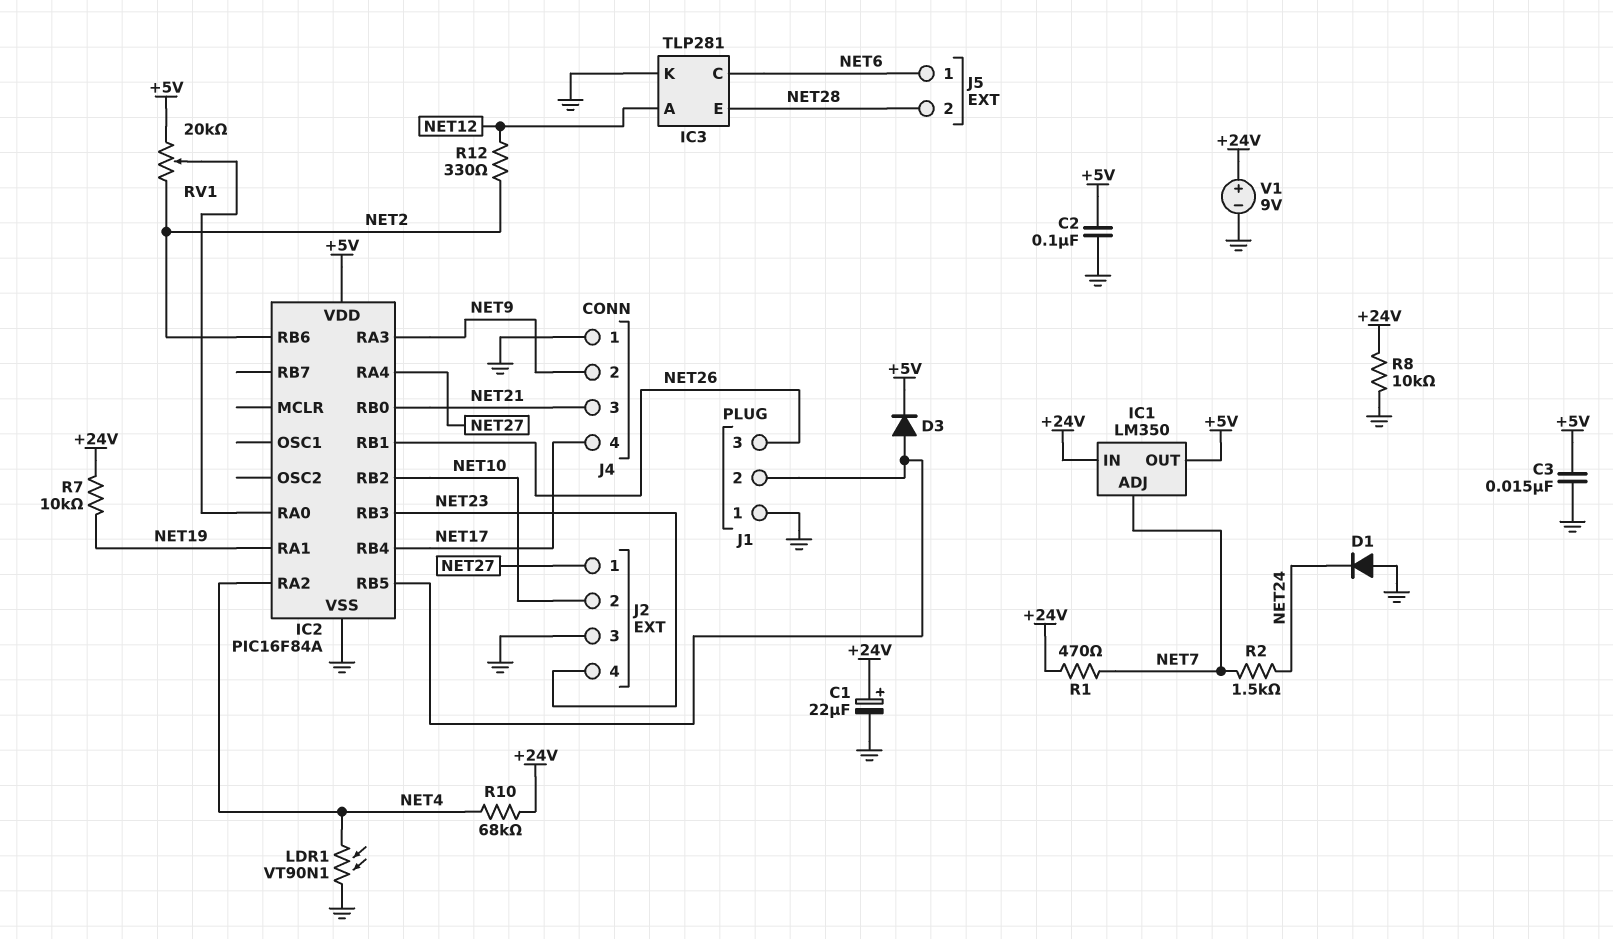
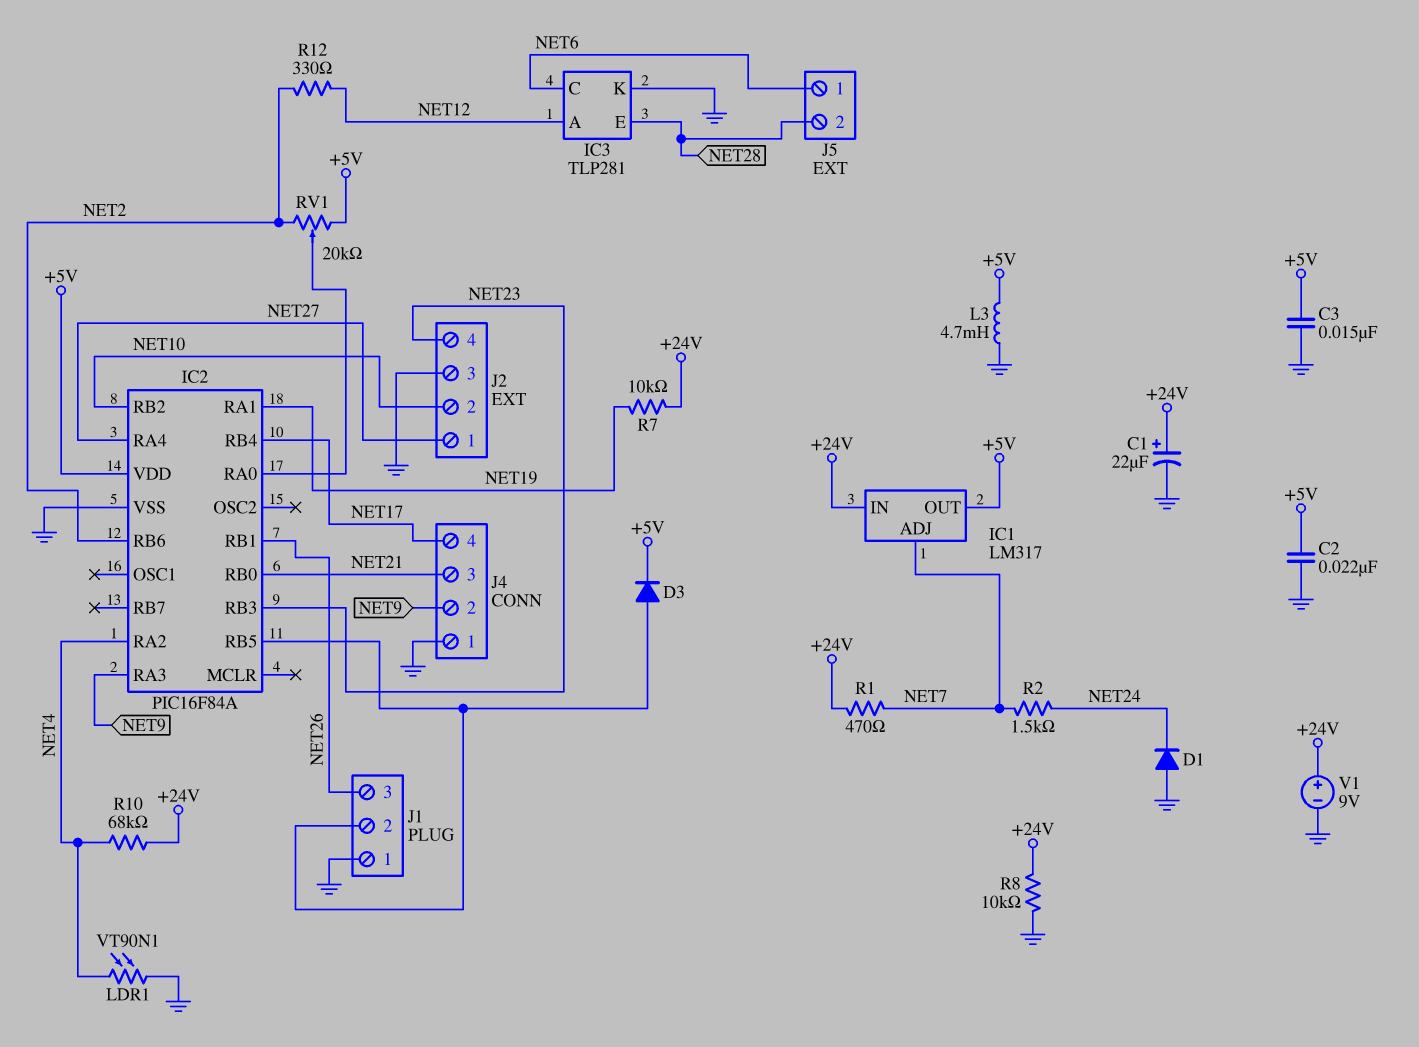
C2: 100nF (+5V, GND) -> 22nF (+5V, GND)
IC1: LM350 -> LM317
L3: none -> 4.7mH (+5V, GND)

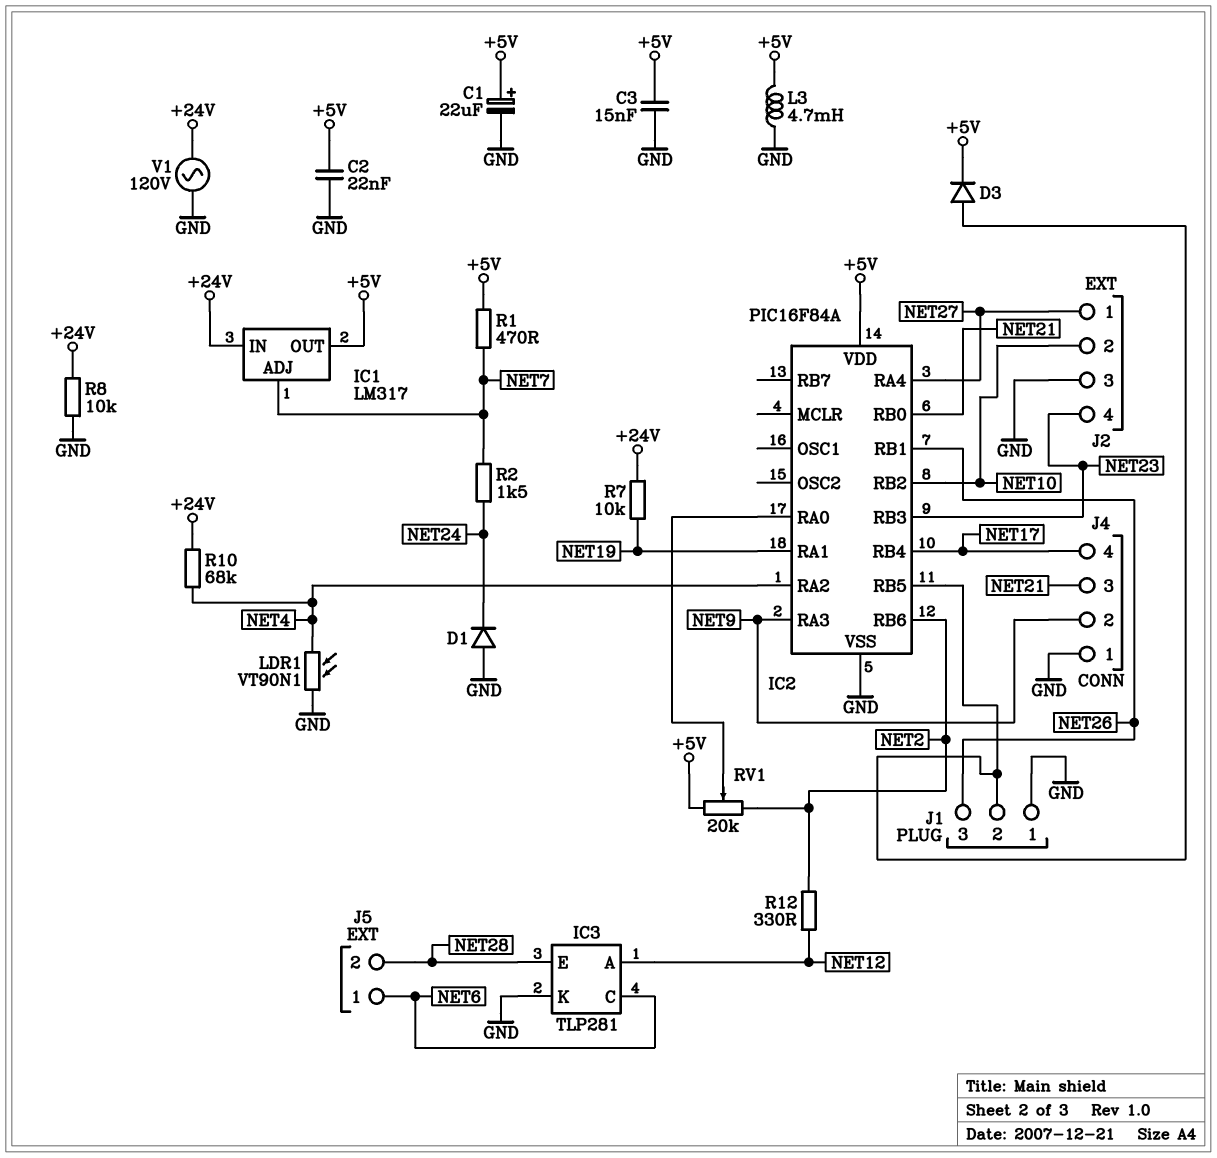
C1: 22uF (plus +24V, minus GND) -> 22uF (plus +5V, minus GND)
R1: 470 (+24V, NET7) -> 470 (+5V, NET7)
V1: 9V (plus +24V, minus GND) -> AC 120V (+24V, GND)

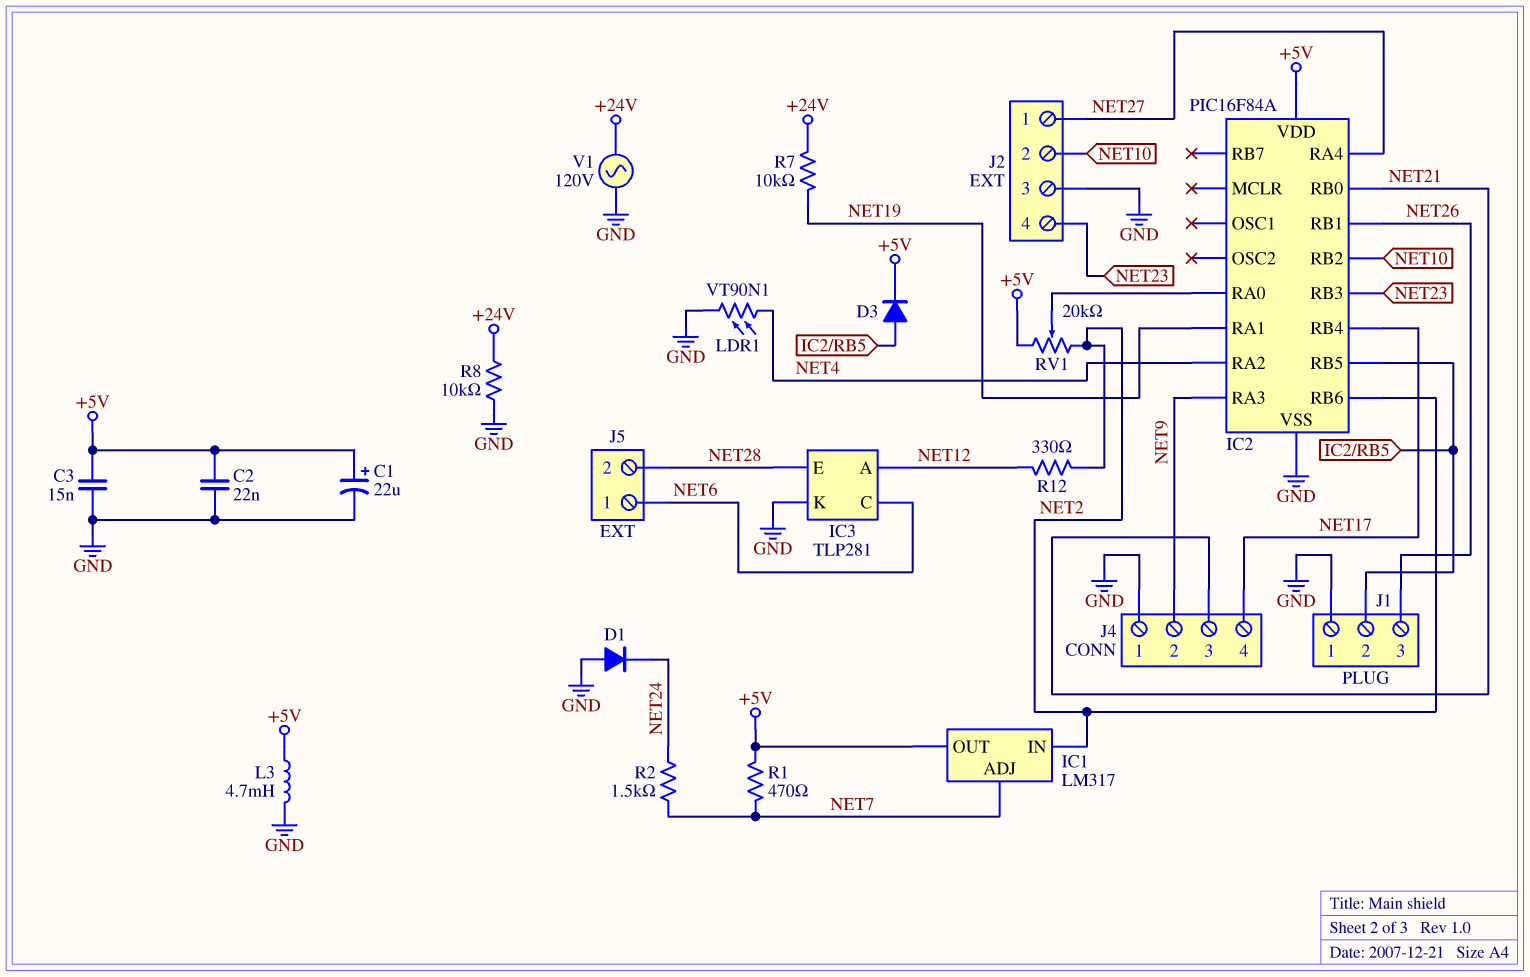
IC1 pin IN: +24V -> NET2
R10: 68k (+24V, NET4) -> none

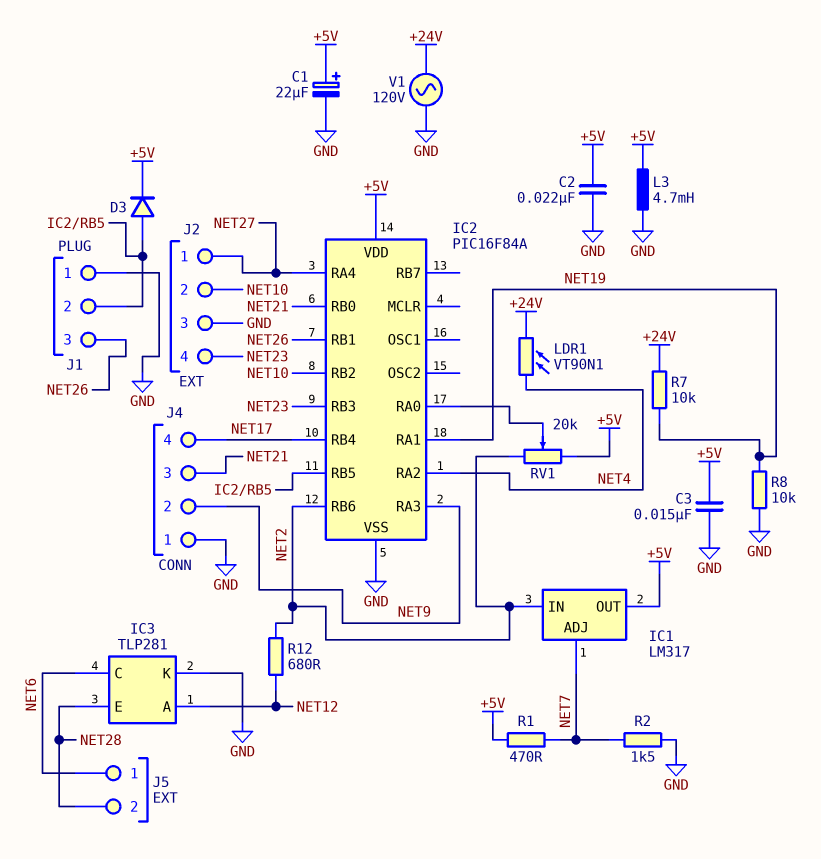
D1: diode (A GND, K NET24) -> none
LDR1: VT90N1 (GND, NET4) -> VT90N1 (+24V, NET4)
R2: 1.5k (NET7, NET24) -> 1.5k (GND, NET7)
R8: 10k (+24V, GND) -> 10k (GND, NET19)
R12: 330 (NET2, NET12) -> 680 (NET2, NET12)

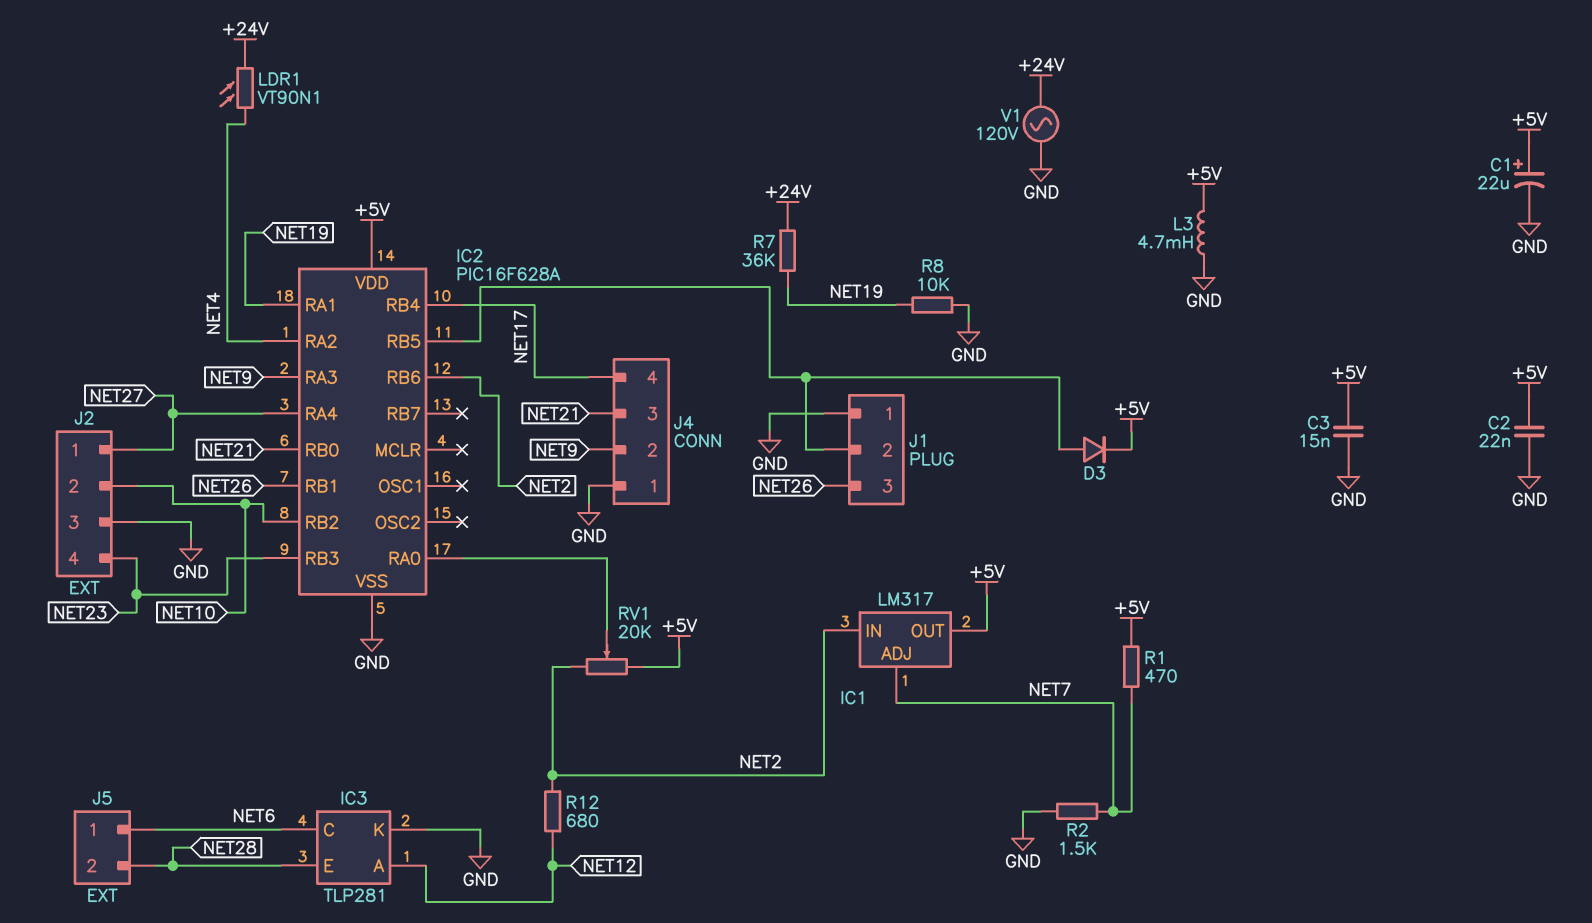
IC2: PIC16F84A -> PIC16F628A
R7: 10k (+24V, NET19) -> 36k (+24V, NET19)

